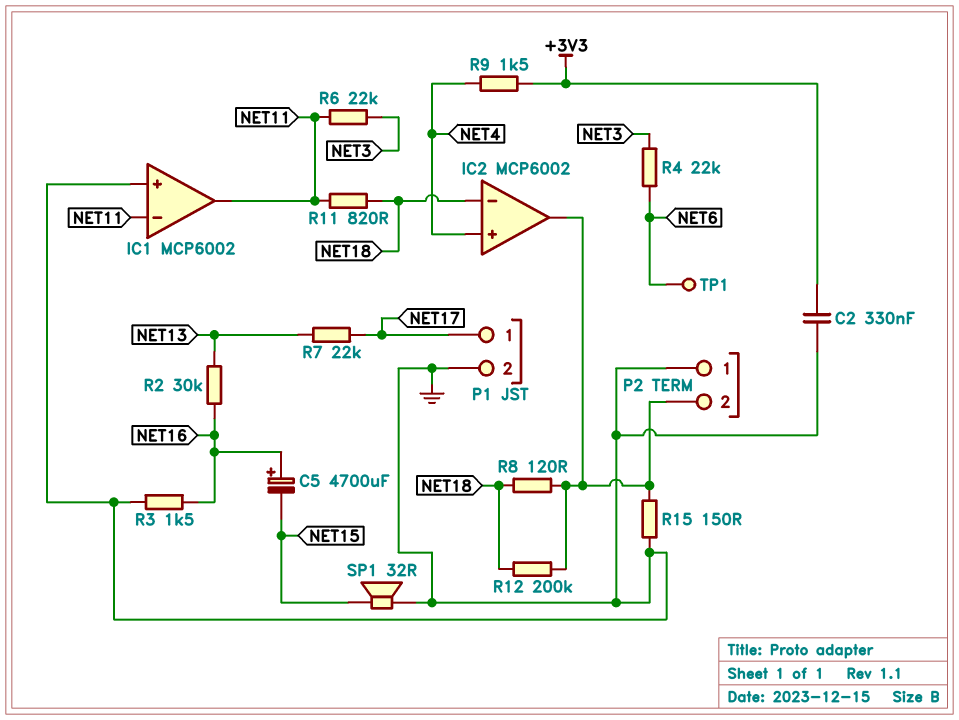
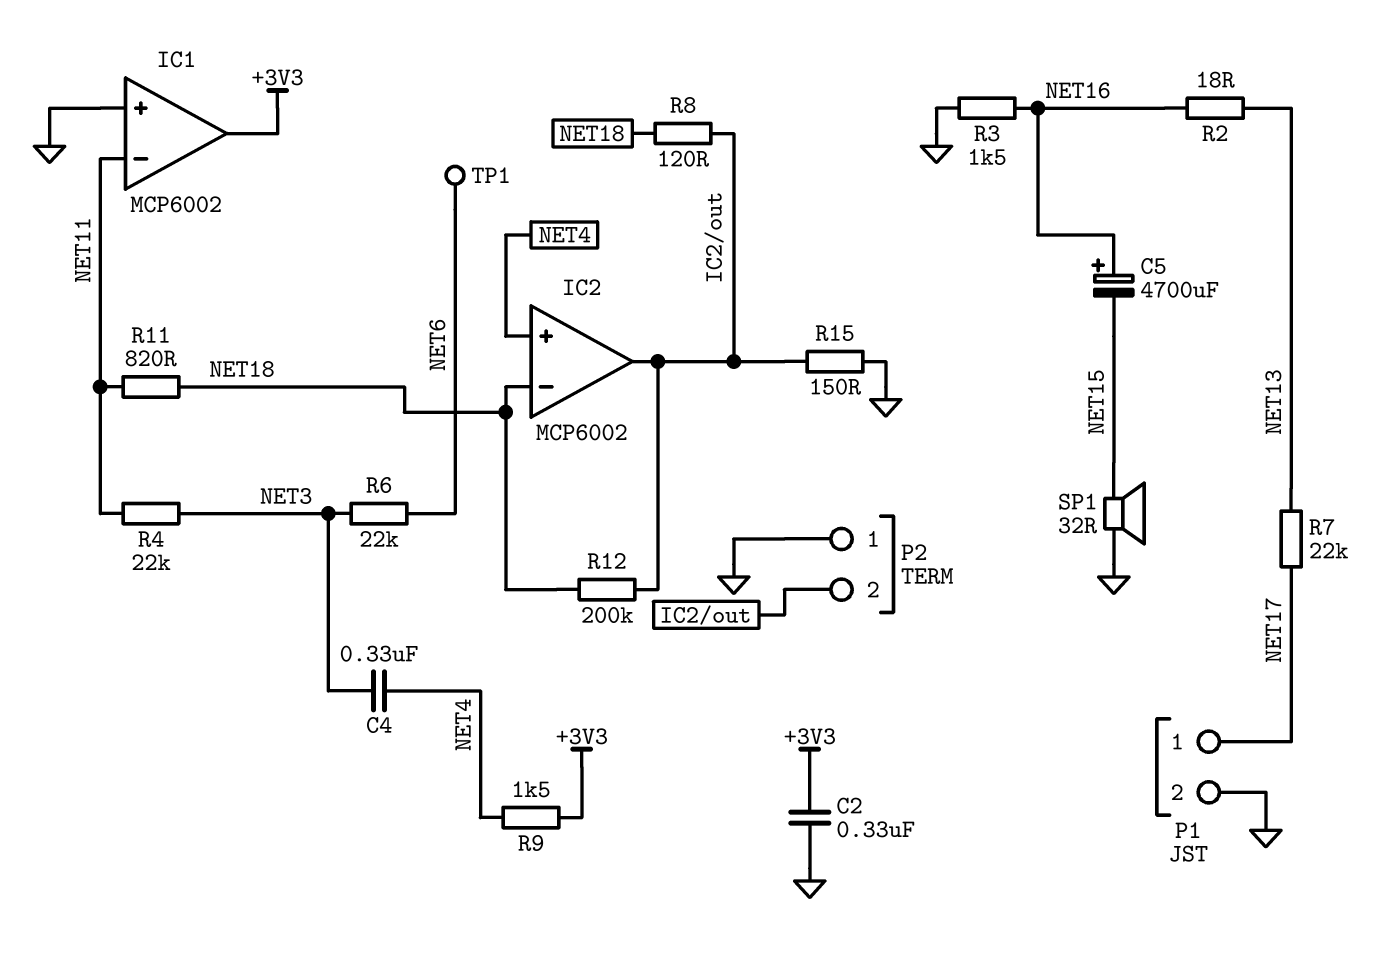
C4: none -> 330nF (NET3, NET4)
IC1 pin out: NET11 -> +3V3
R2: 30k (NET13, NET16) -> 18 (NET13, NET16)
R4: 22k (NET3, NET6) -> 22k (NET3, NET11)
R6: 22k (NET3, NET11) -> 22k (NET3, NET6)

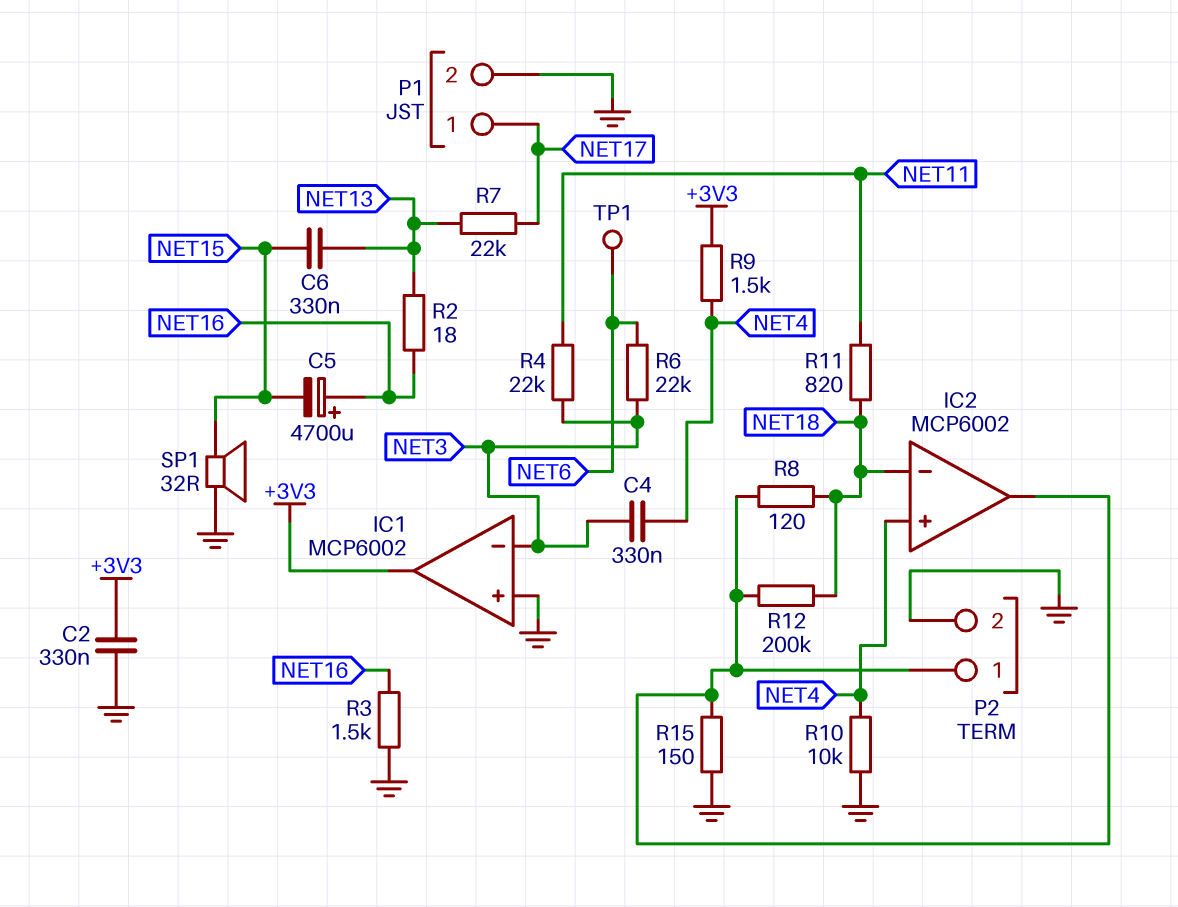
C6: none -> 330nF (NET13, NET15)
IC1 pin in-: NET11 -> NET3
P2 pin 1: GND -> IC2/out
P2 pin 2: IC2/out -> GND
R10: none -> 10k (GND, NET4)

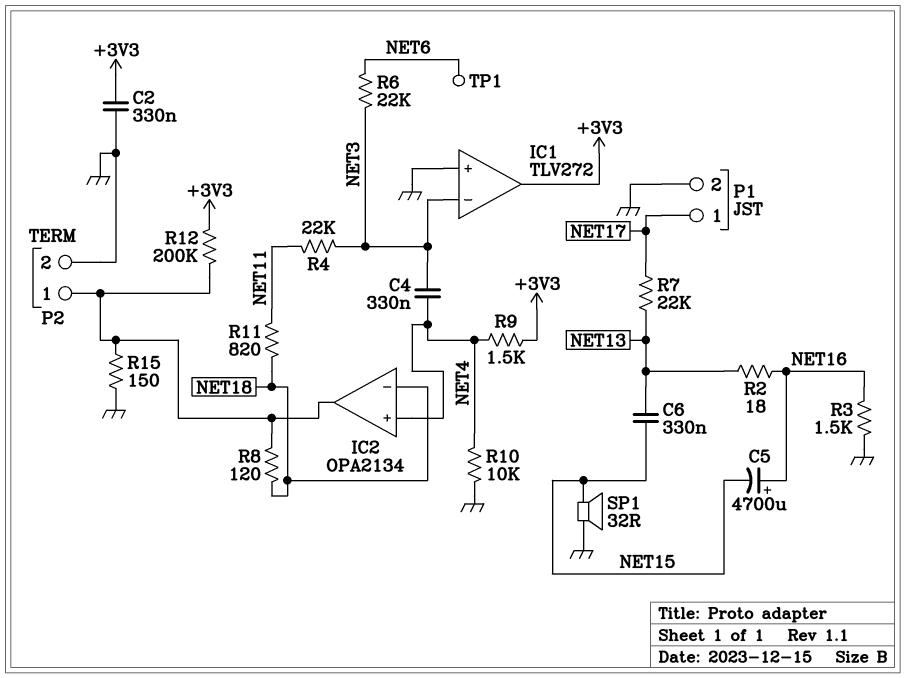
IC1: MCP6002 -> TLV272
IC2: MCP6002 -> OPA2134
R12: 200k (IC2/out, NET18) -> 200k (+3V3, IC2/out)

